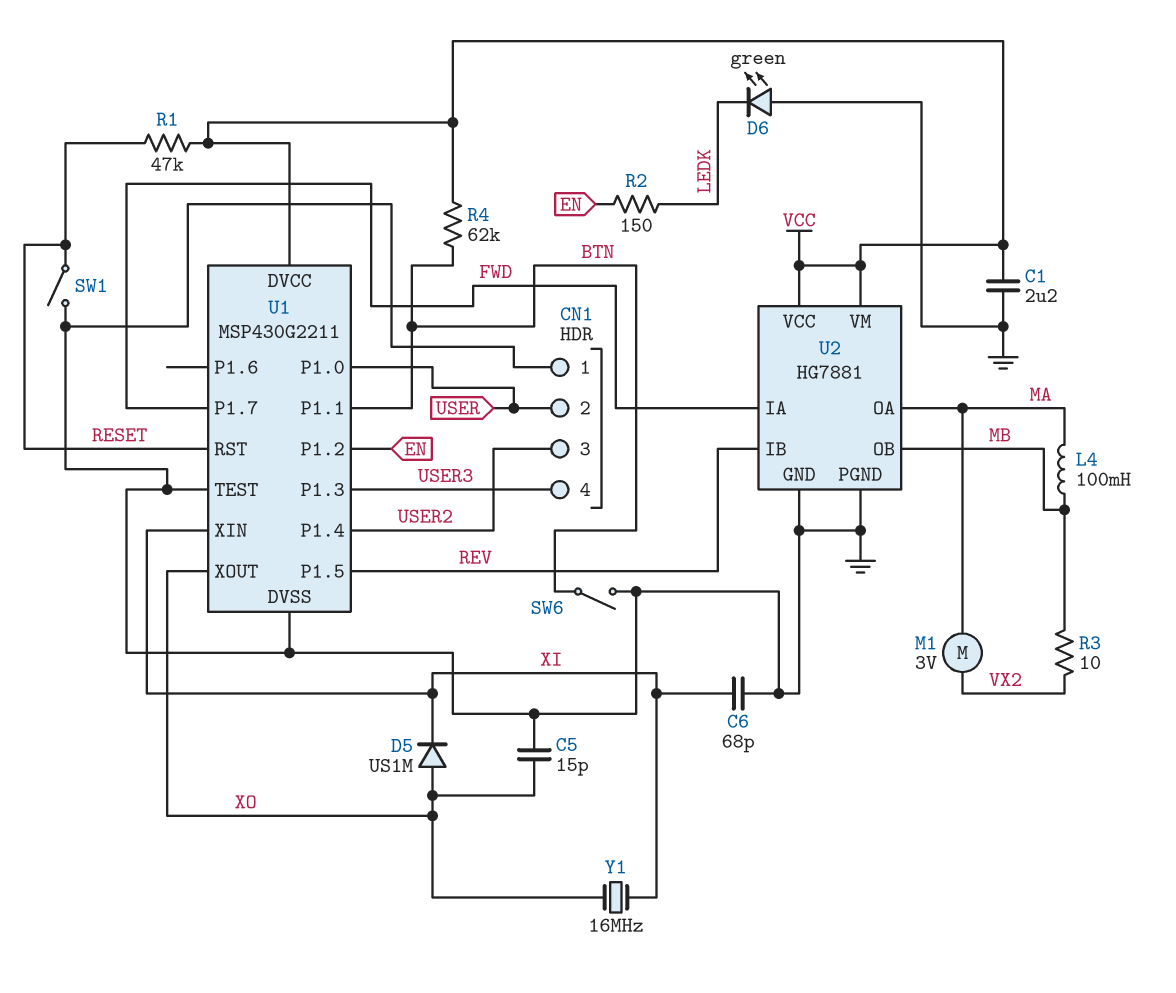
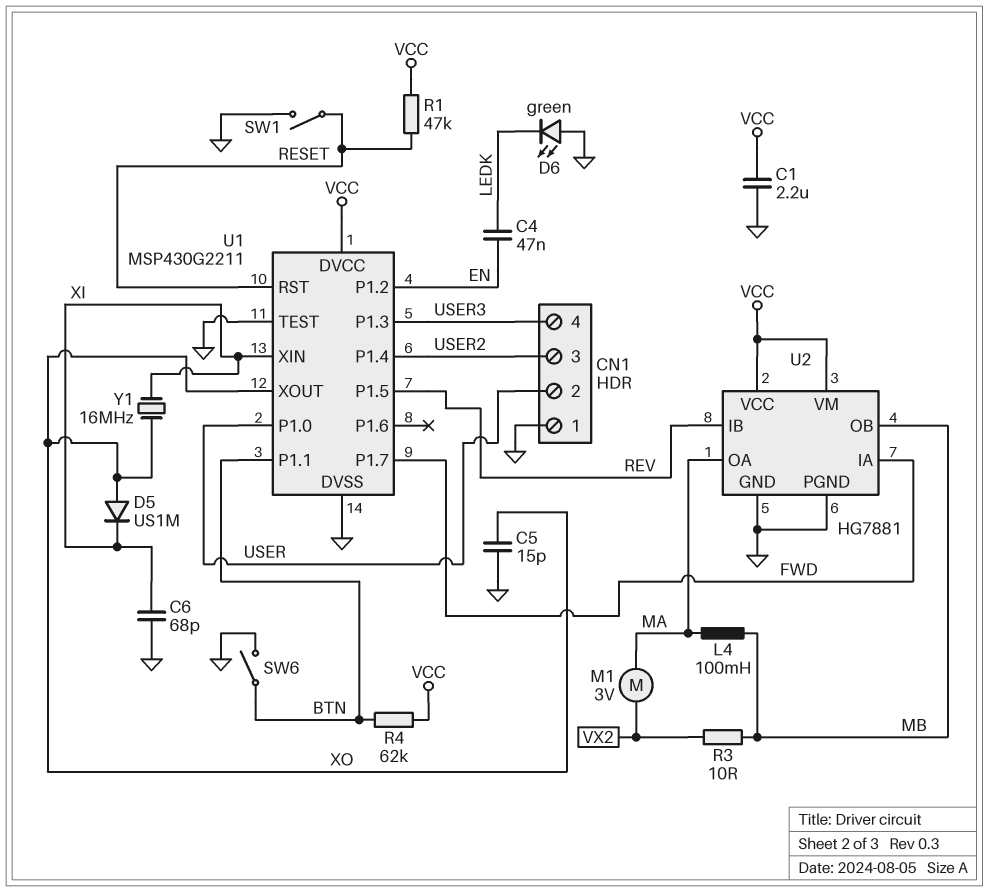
C4: none -> 47nF (EN, LEDK)
R2: 150 (EN, LEDK) -> none

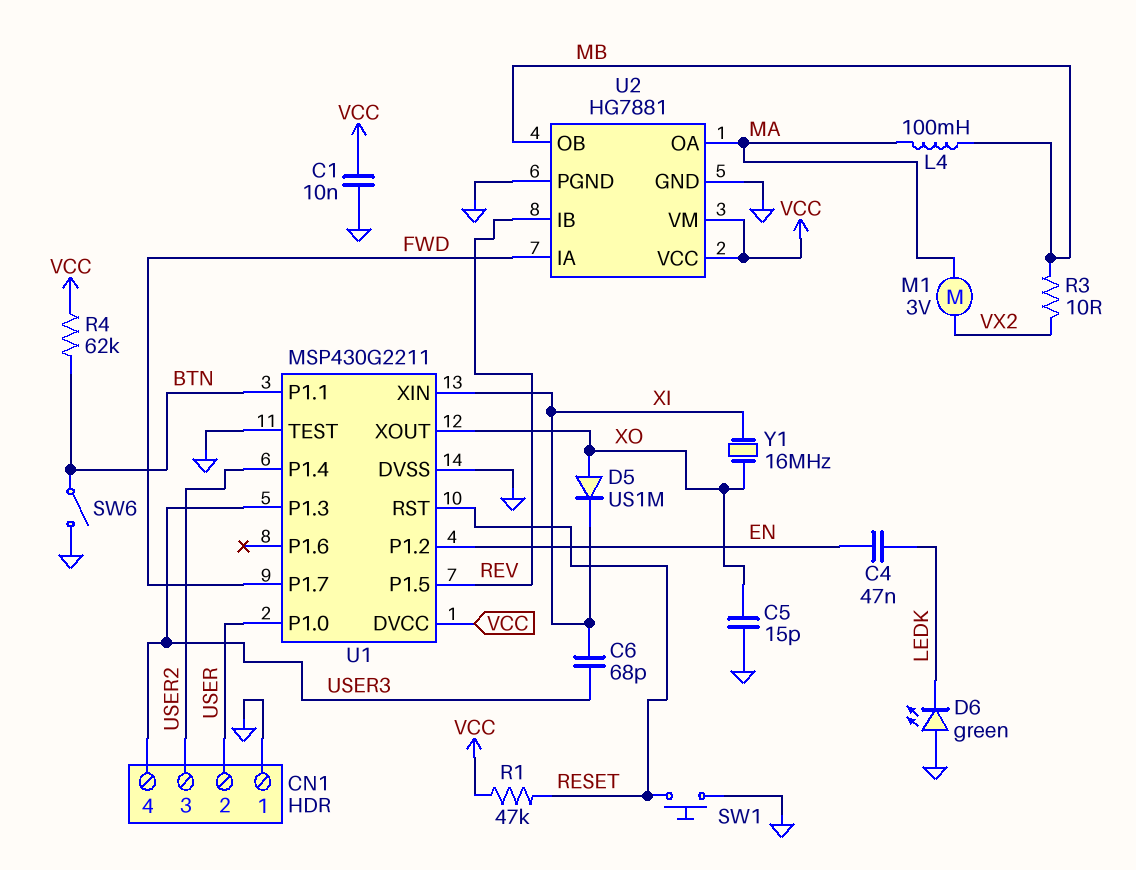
C1: 2.2uF (GND, VCC) -> 10nF (GND, VCC)
C6: 68pF (GND, XI) -> 68pF (USER3, XI)
SW1: switch (GND, RESET) -> button (GND, RESET)

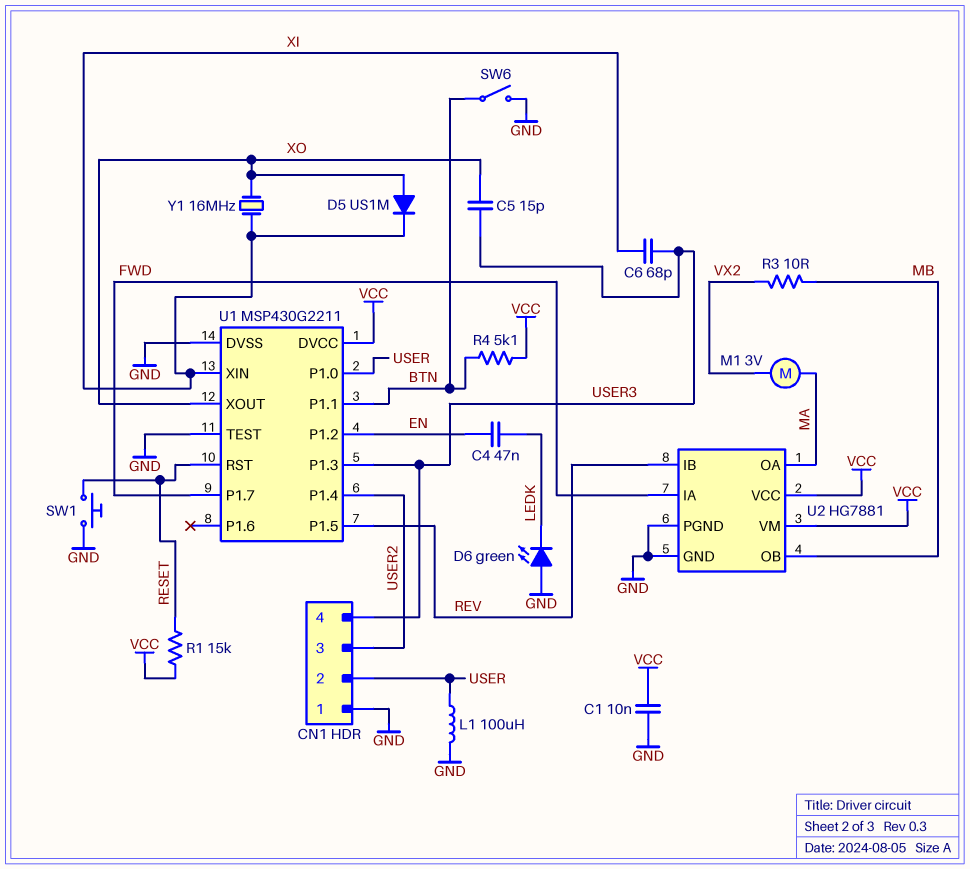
C5: 15pF (GND, XO) -> 15pF (USER3, XO)
L1: none -> 100uH (GND, USER)
L4: 100mH (MA, MB) -> none
R1: 47k (RESET, VCC) -> 15k (RESET, VCC)
R4: 62k (BTN, VCC) -> 5.1k (BTN, VCC)

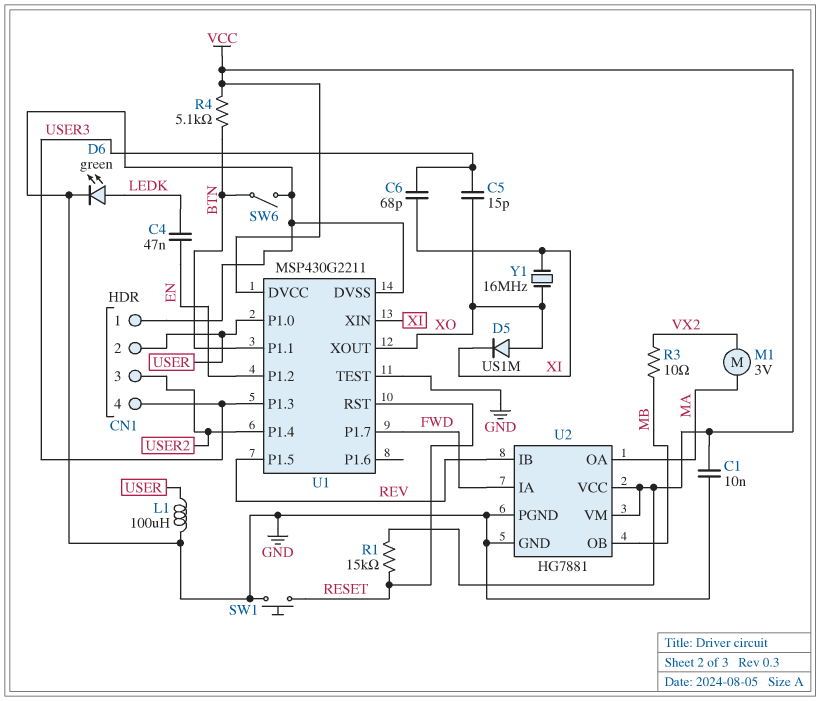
D6: LED green (A GND, K LEDK) -> LED green (A LEDK, K GND)

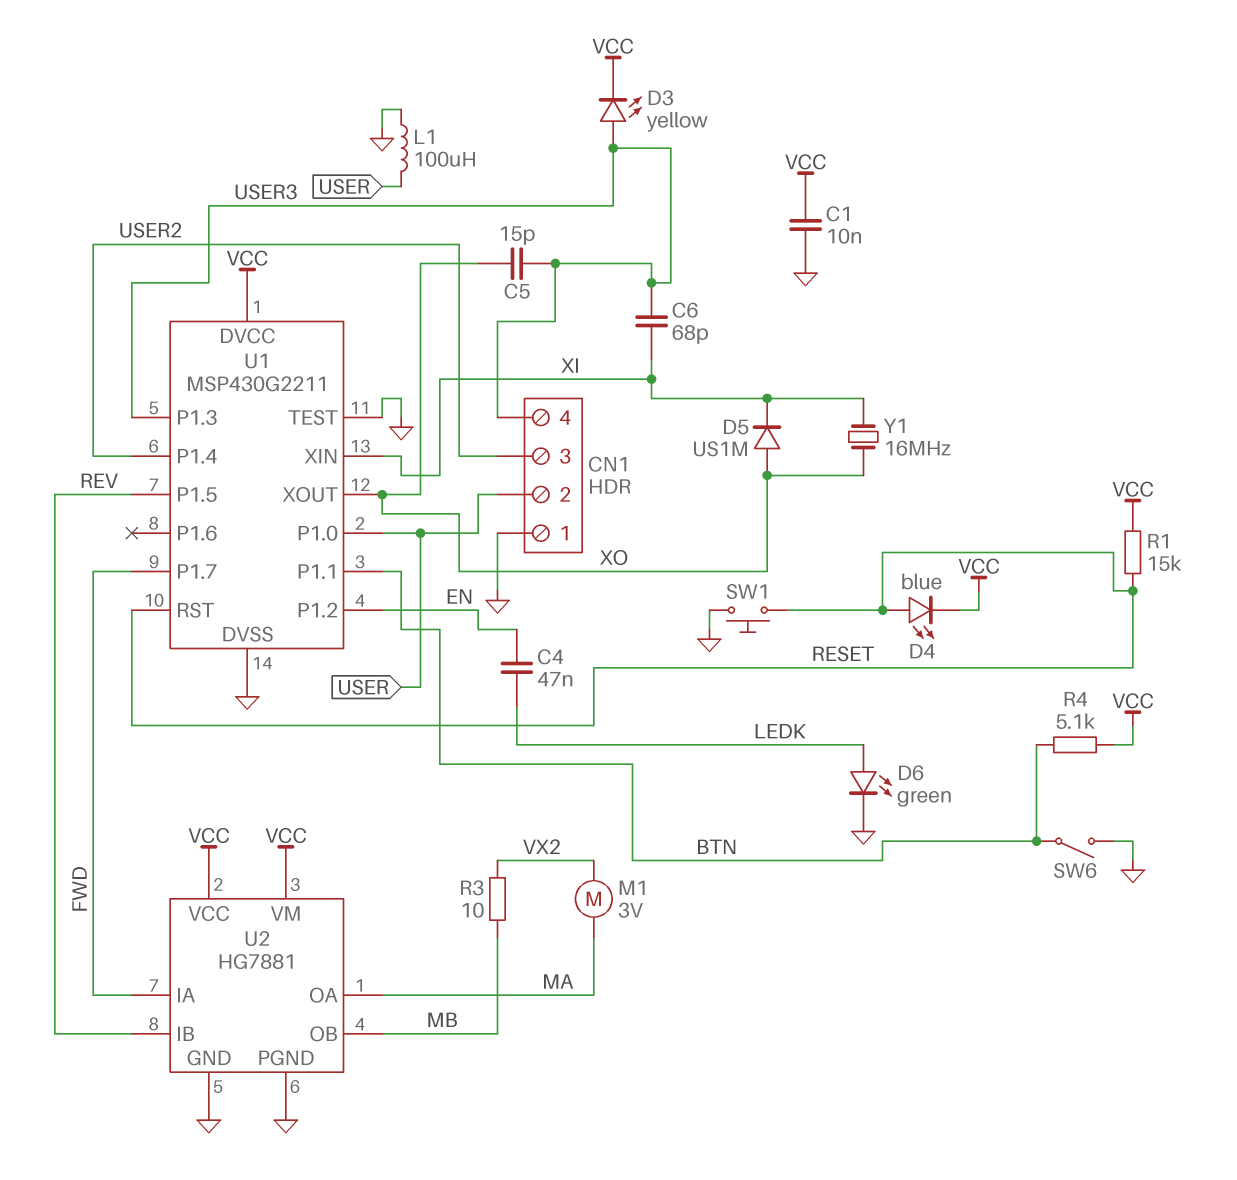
D3: none -> LED yellow (A USER3, K VCC)
D4: none -> LED blue (A RESET, K VCC)

